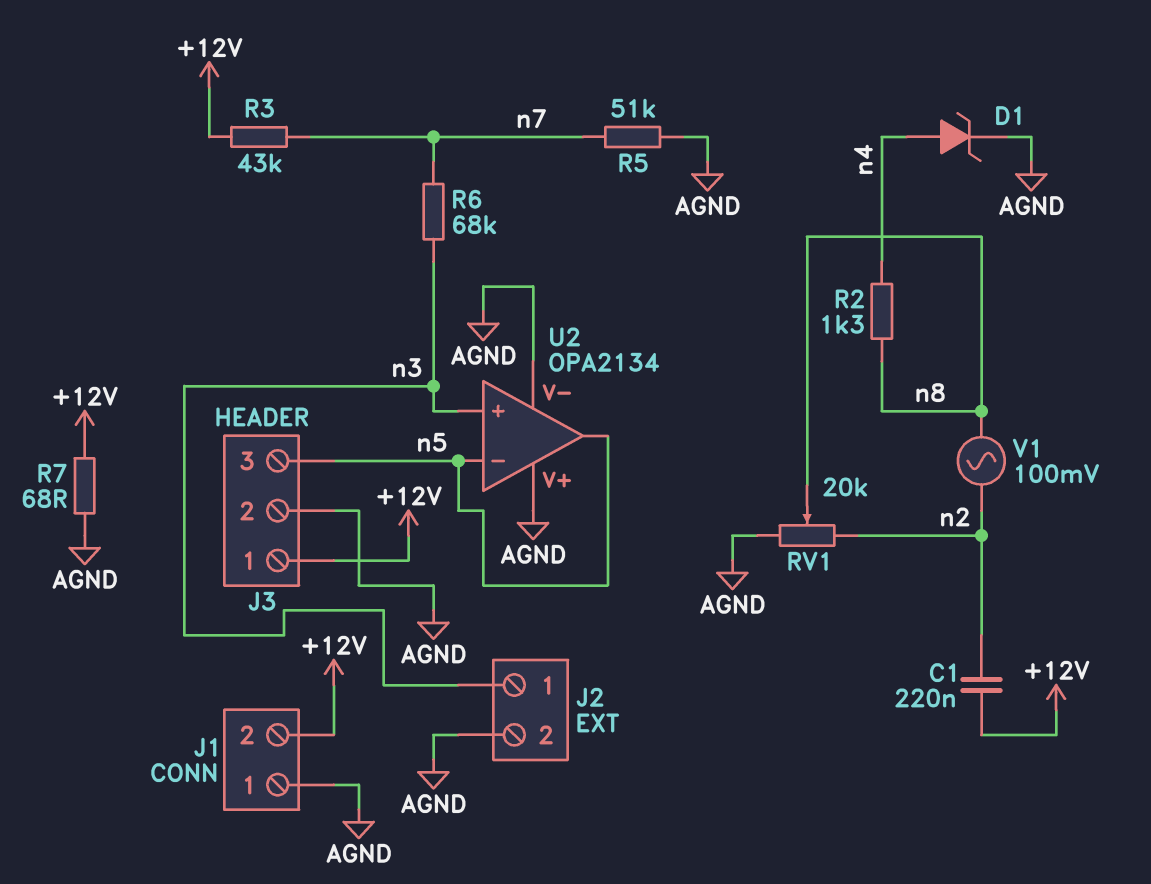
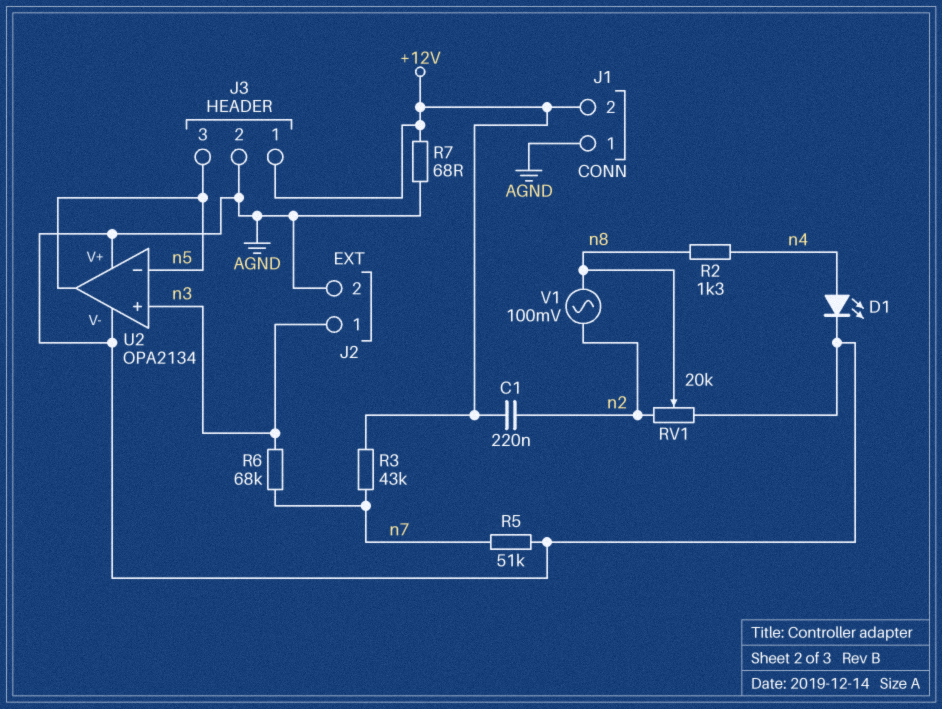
D1: zener (A n4, K AGND) -> LED (A n4, K AGND)

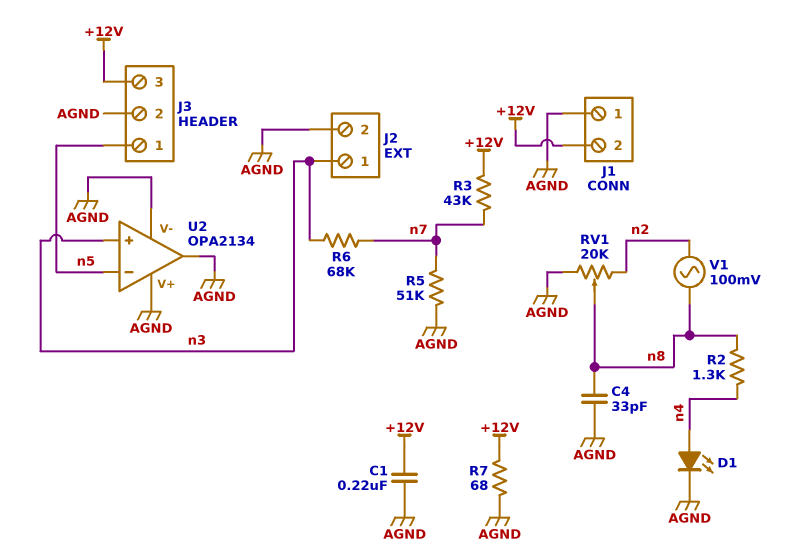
C1: 220nF (+12V, n2) -> 220nF (+12V, AGND)
C4: none -> 33pF (AGND, n8)
J3 pin 1: +12V -> n5
J3 pin 3: n5 -> +12V
U2 pin out: n5 -> AGND

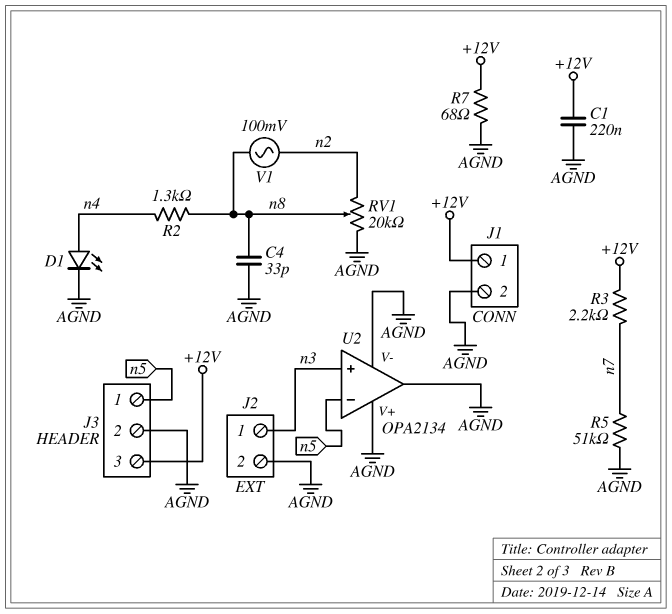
J1 pin 1: AGND -> +12V
J1 pin 2: +12V -> AGND
R3: 43k (+12V, n7) -> 2.2k (+12V, n7)
R6: 68k (n3, n7) -> none

